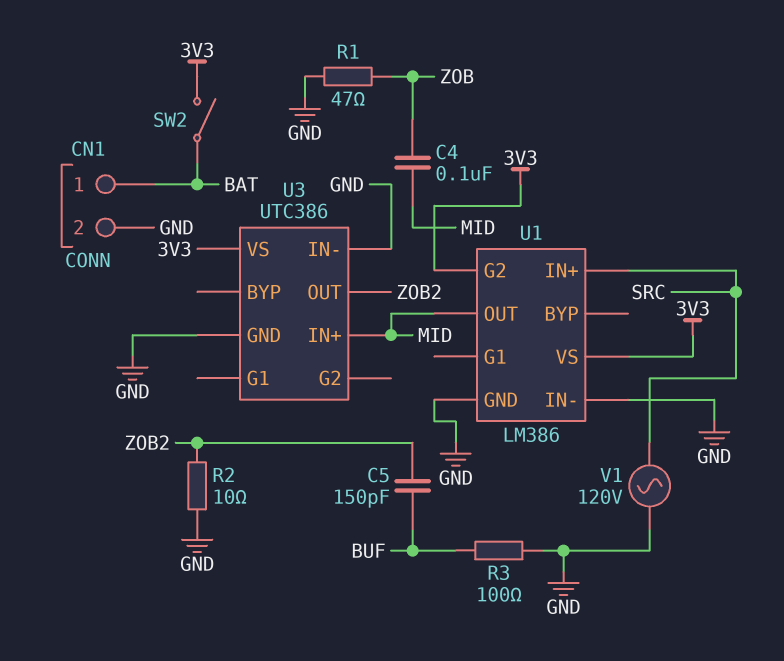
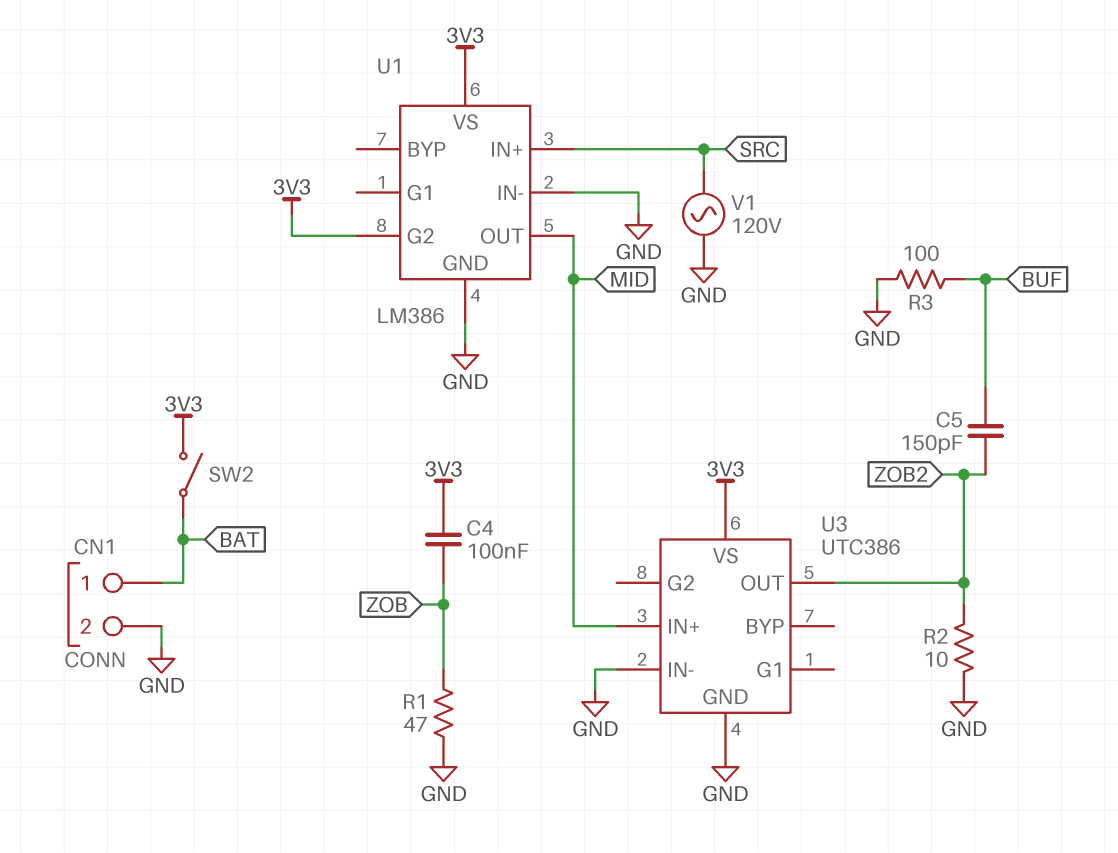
C4: 100nF (MID, ZOB) -> 100nF (3V3, ZOB)

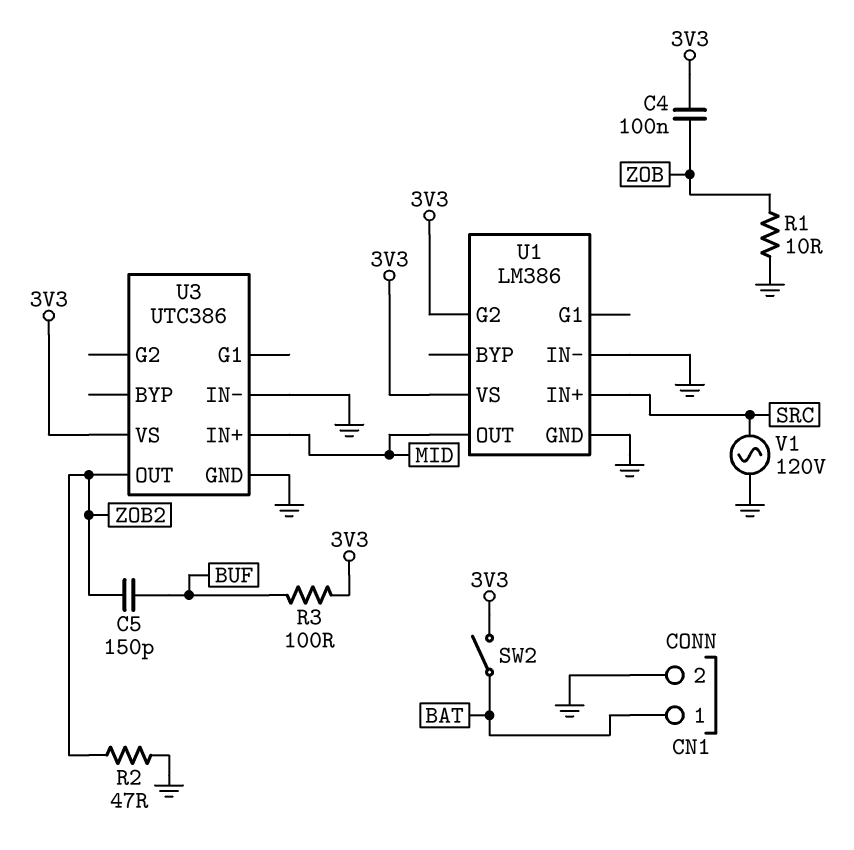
R1: 47 (GND, ZOB) -> 10 (GND, ZOB)
R2: 10 (GND, ZOB2) -> 47 (GND, ZOB2)
R3: 100 (BUF, GND) -> 100 (3V3, BUF)

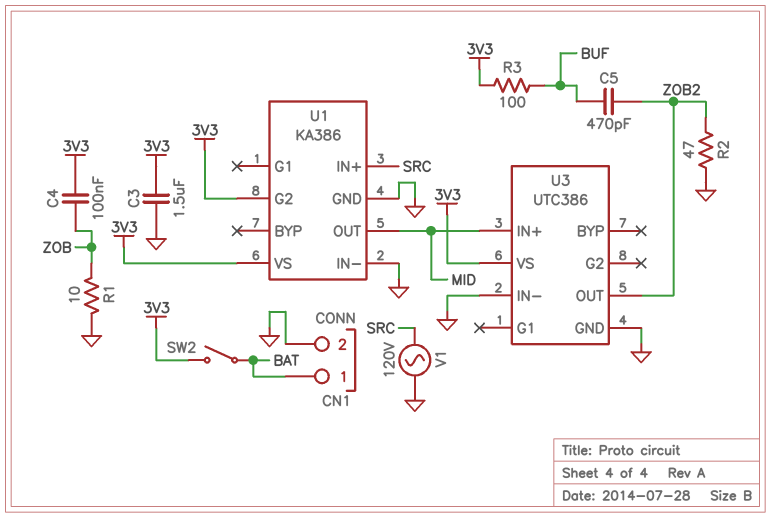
C3: none -> 1.5uF (3V3, GND)
C5: 150pF (BUF, ZOB2) -> 470pF (BUF, ZOB2)
U1: LM386 -> KA386

